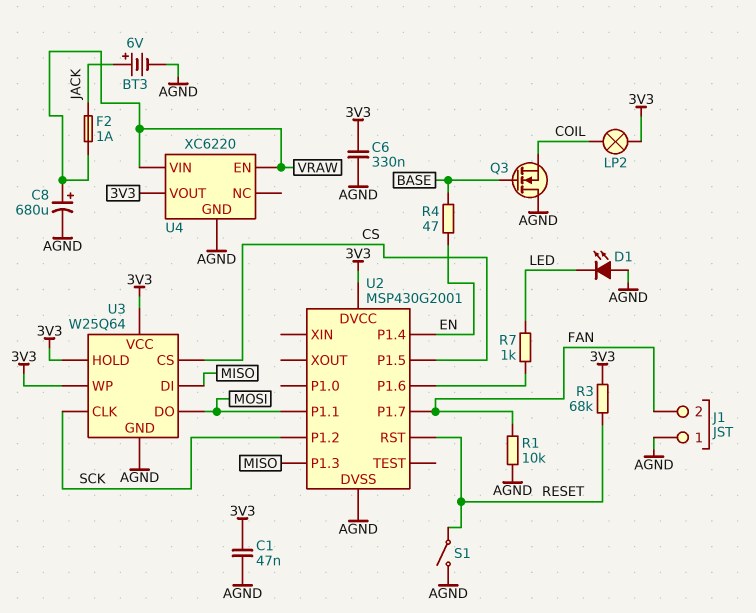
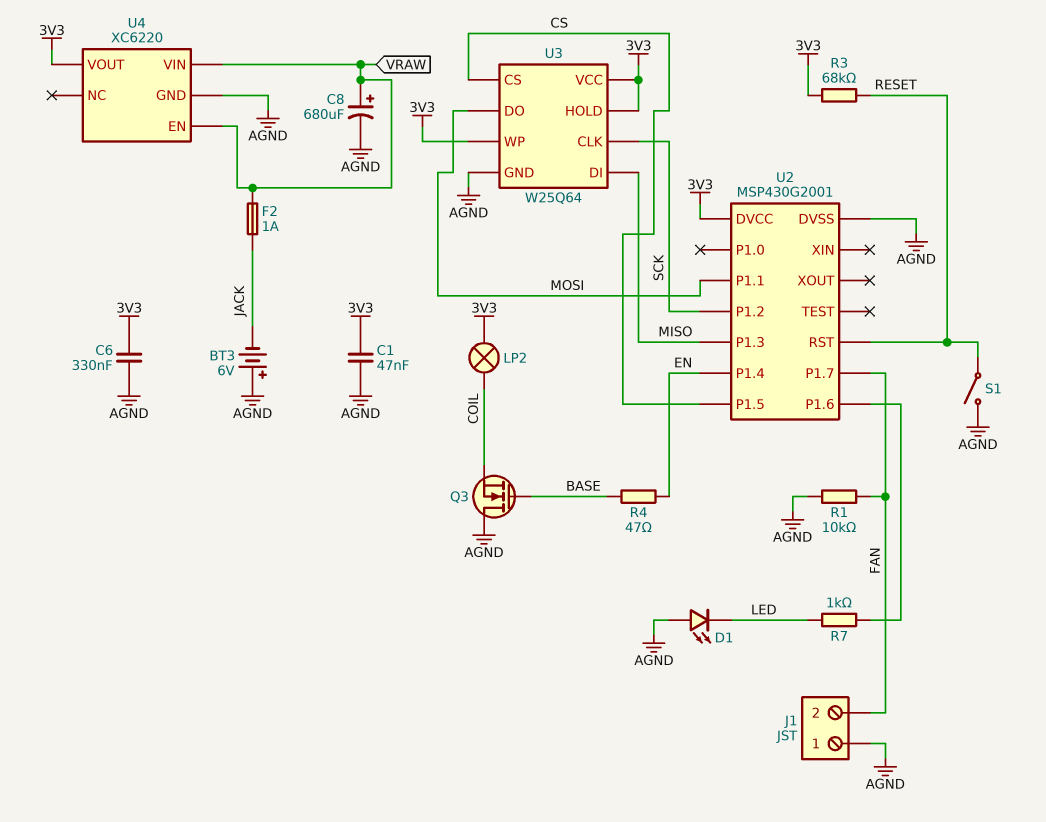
BT3: 6V (plus JACK, minus AGND) -> 6V (plus AGND, minus JACK)

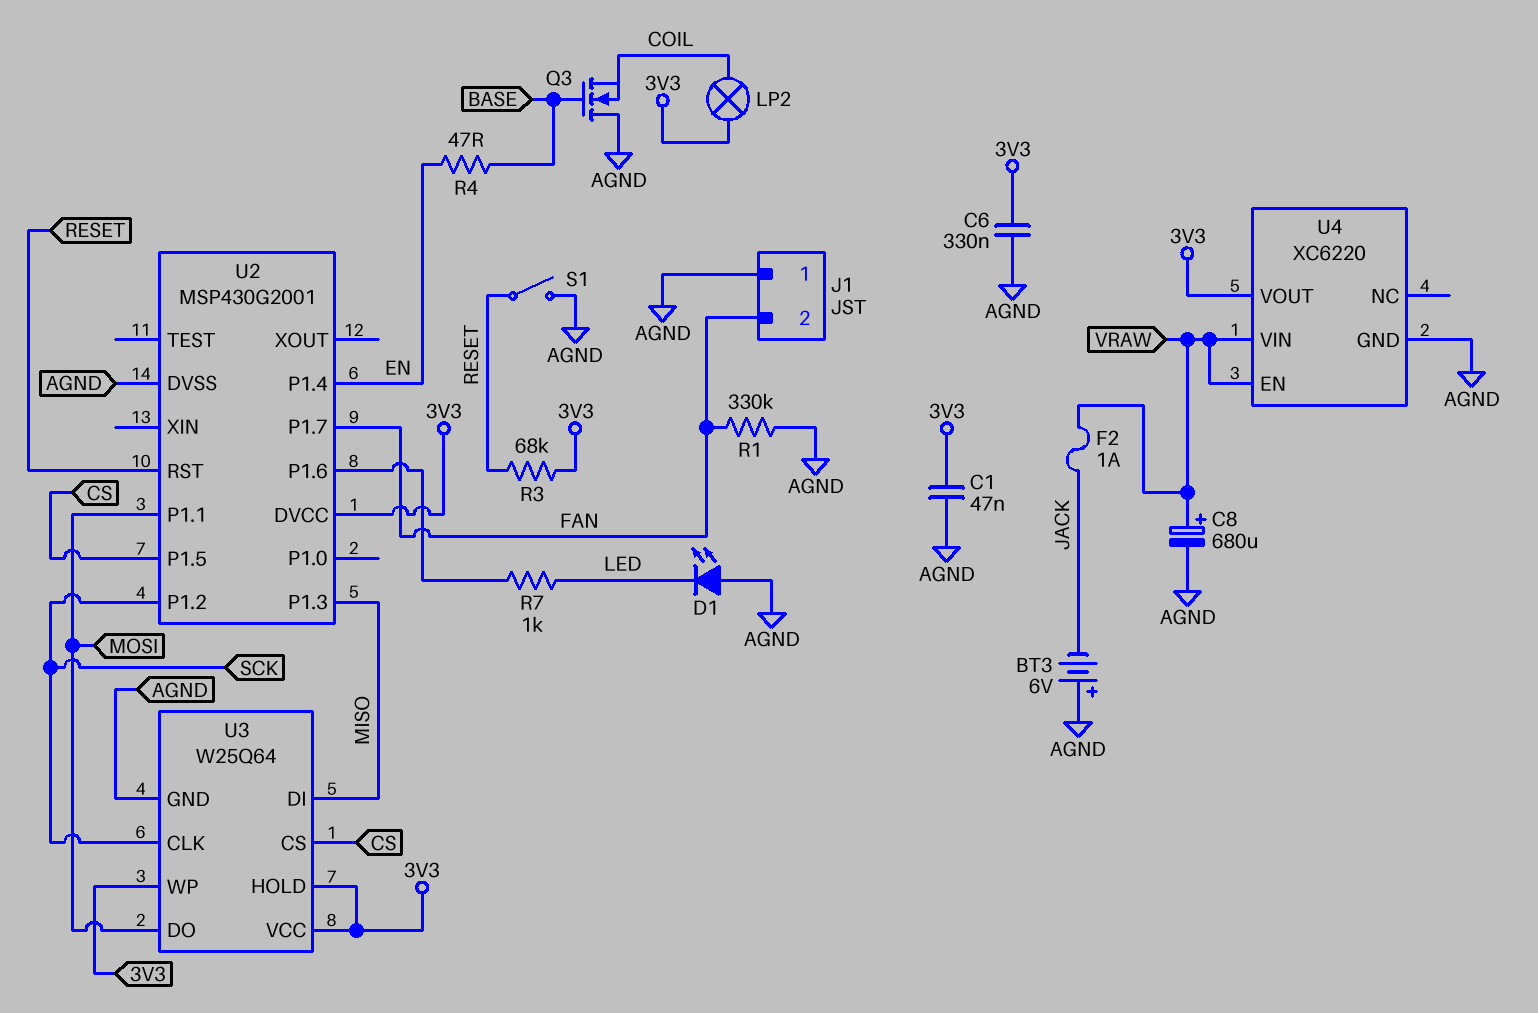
R1: 10k (AGND, FAN) -> 330k (AGND, FAN)

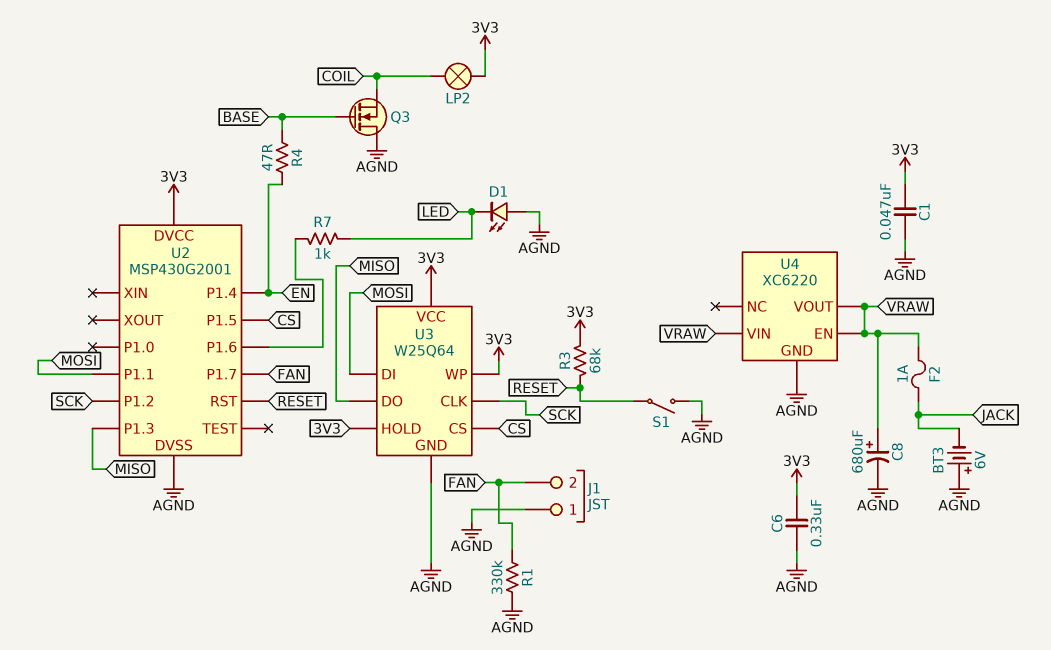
U3 pin DI: MISO -> MOSI
U3 pin DO: MOSI -> MISO
U4 pin VOUT: 3V3 -> VRAW

